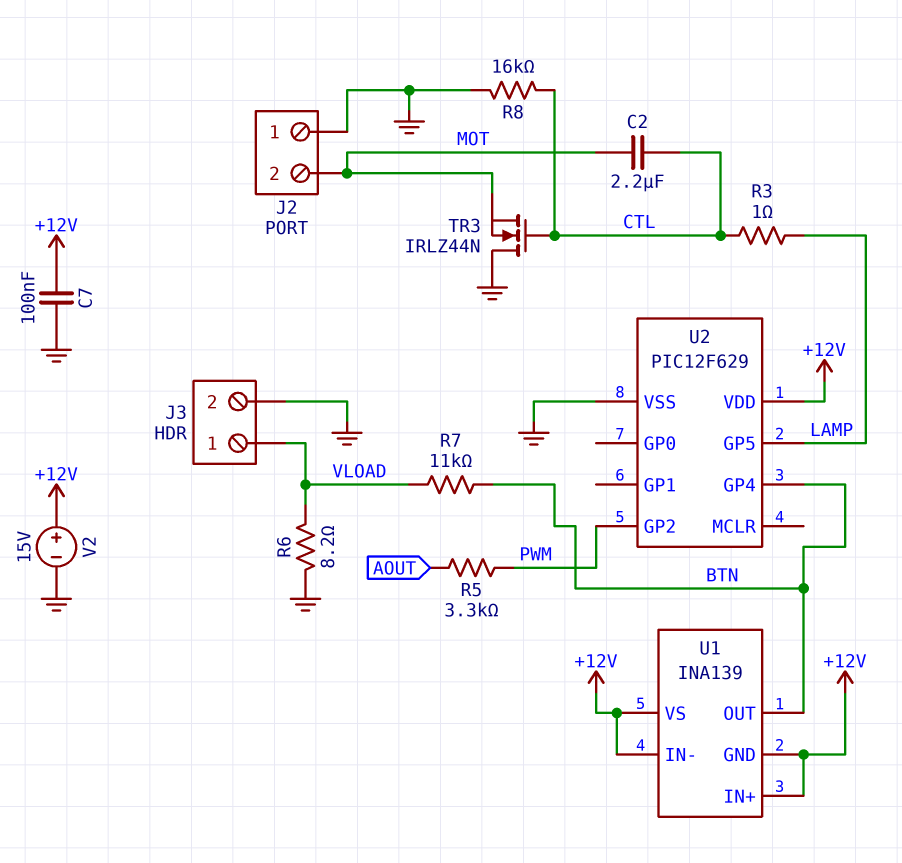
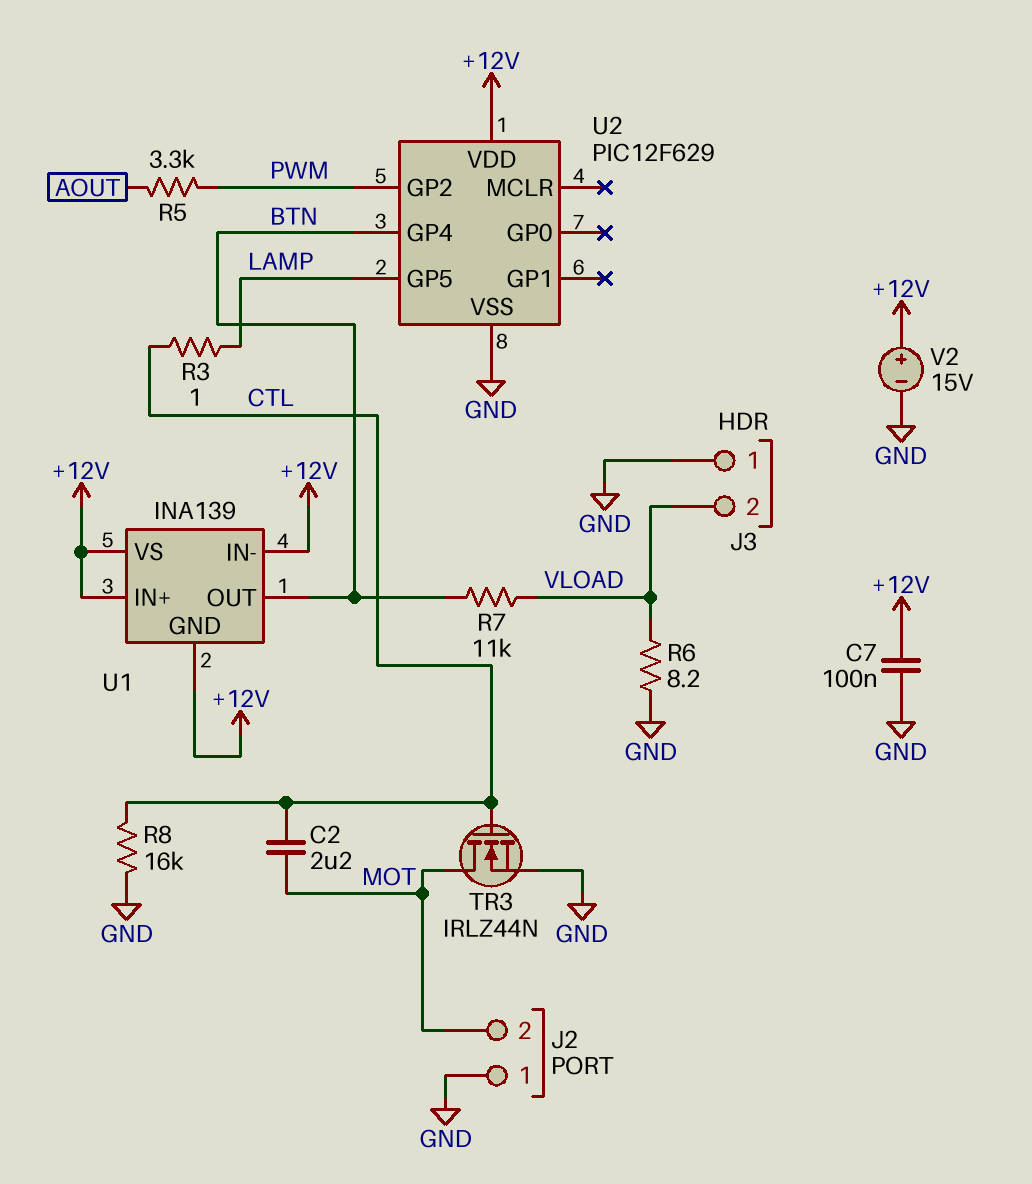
J3 pin 1: VLOAD -> GND
J3 pin 2: GND -> VLOAD
TR3: NMOS IRLZ44N (G CTL, D GND, S MOT) -> NMOS IRLZ44N (G CTL, D MOT, S GND)

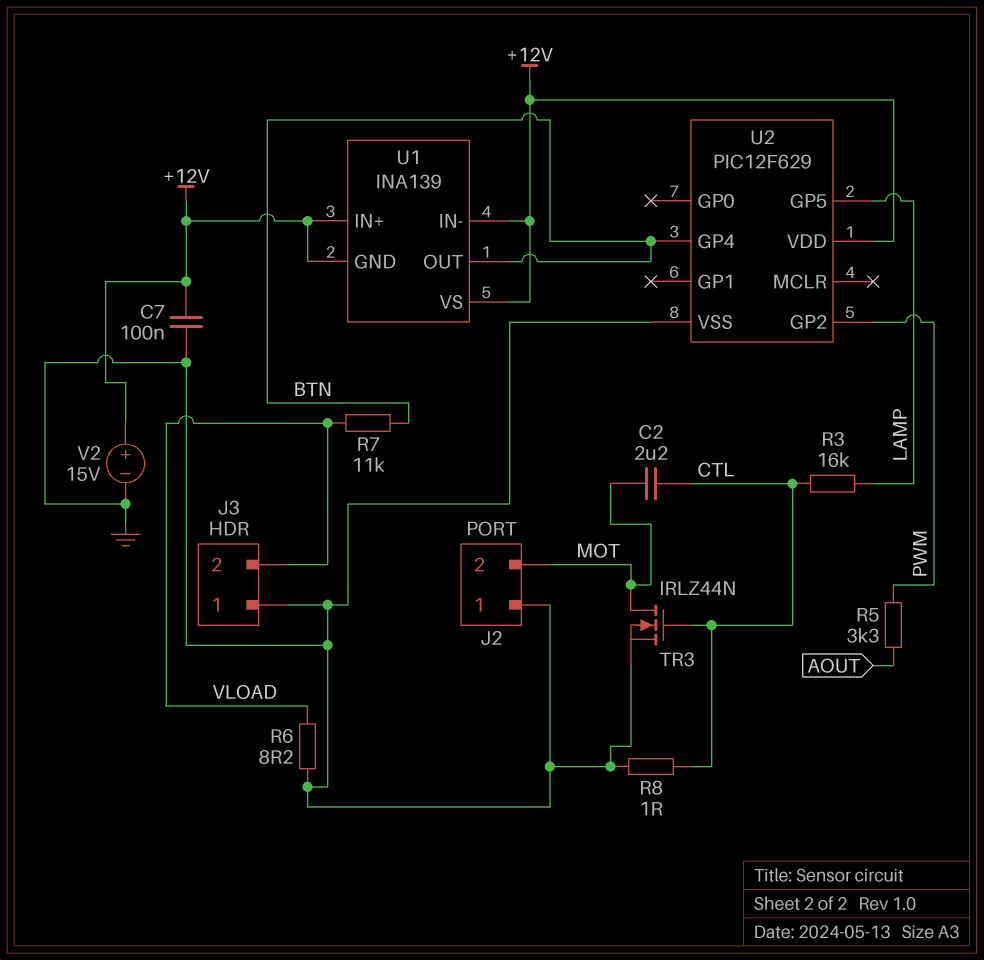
R3: 1 (CTL, LAMP) -> 16k (CTL, LAMP)
R8: 16k (CTL, GND) -> 1 (CTL, GND)

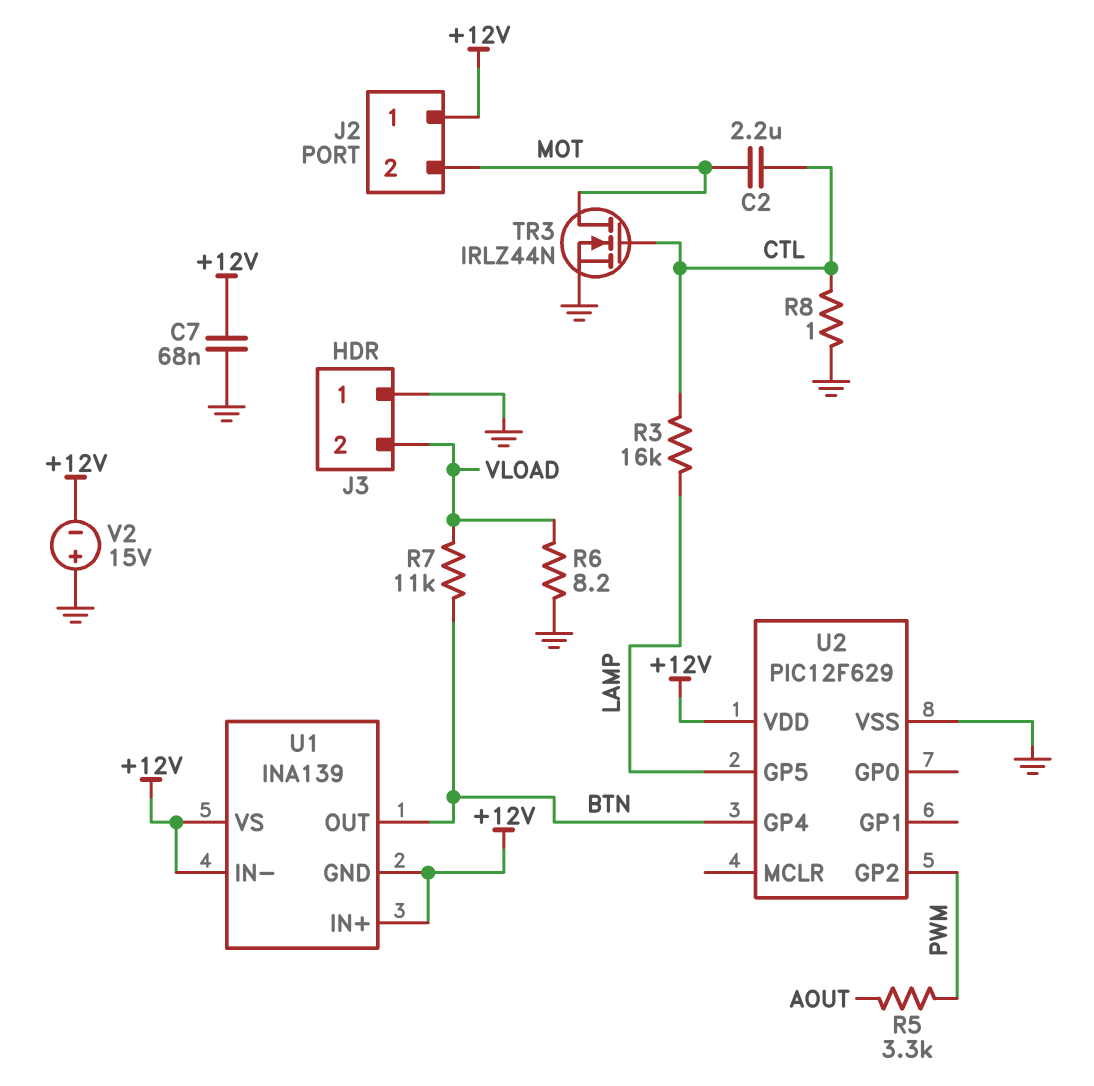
C7: 100nF (+12V, GND) -> 68nF (+12V, GND)
J2 pin 1: GND -> +12V
V2: 15V (plus +12V, minus GND) -> 15V (plus GND, minus +12V)

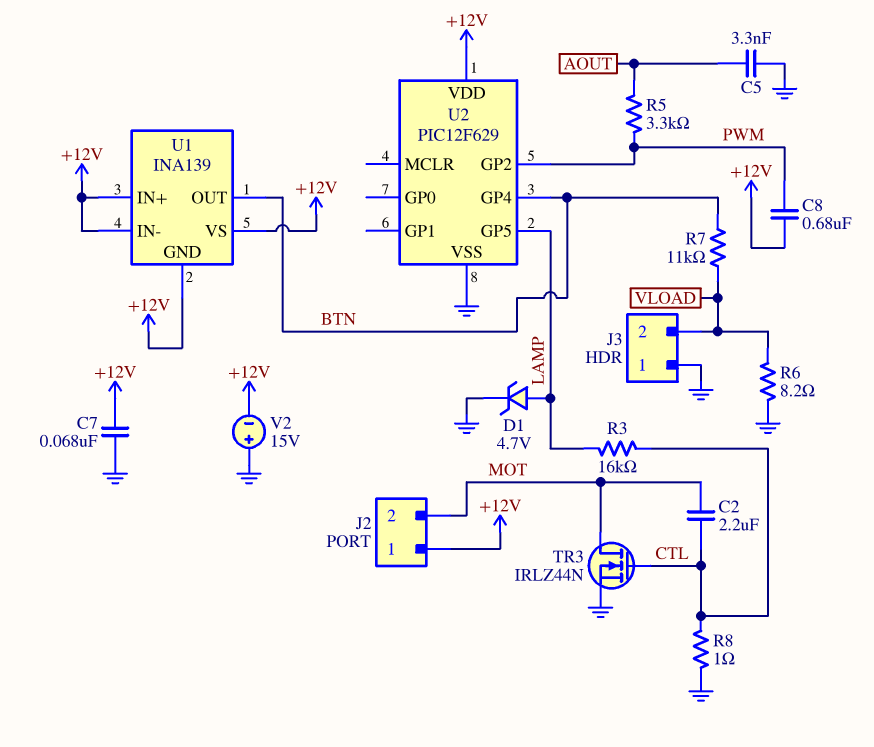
C5: none -> 3.3nF (AOUT, GND)
C8: none -> 680nF (+12V, PWM)
D1: none -> zener 4.7V (A LAMP, K GND)

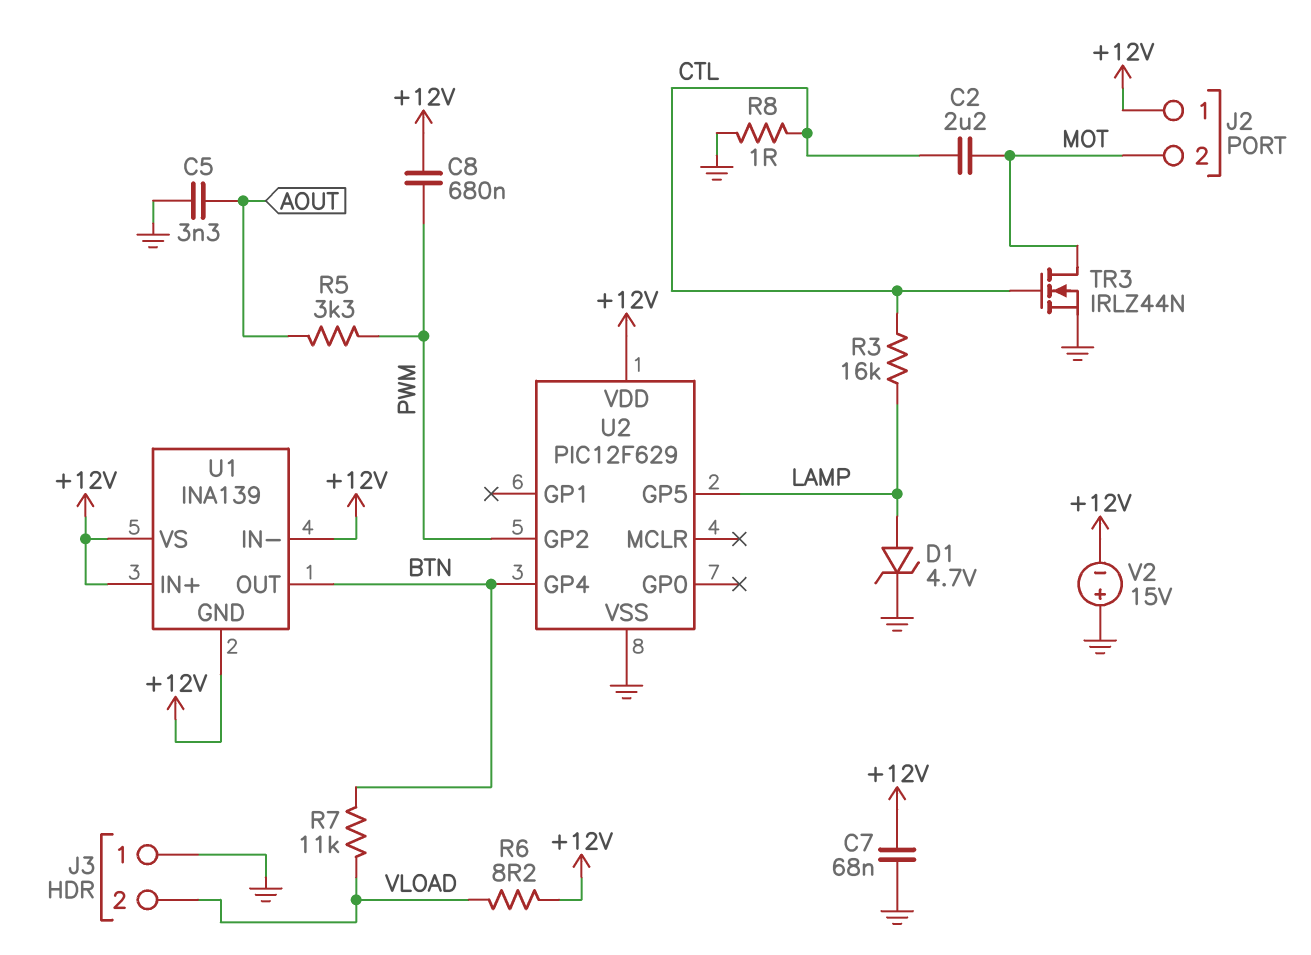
R6: 8.2 (GND, VLOAD) -> 8.2 (+12V, VLOAD)

